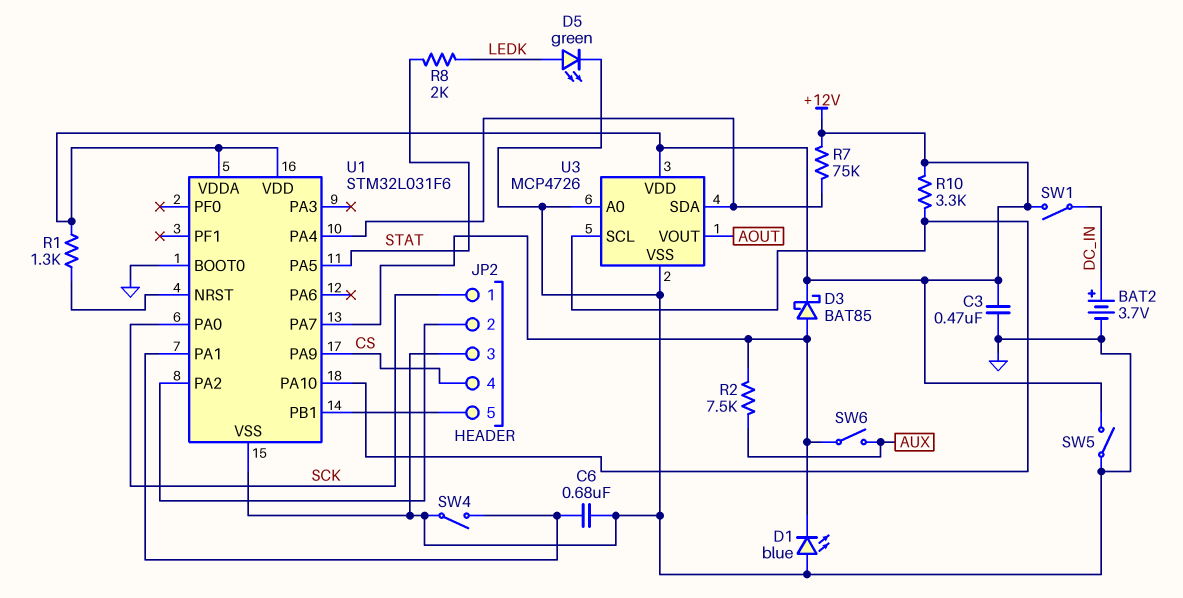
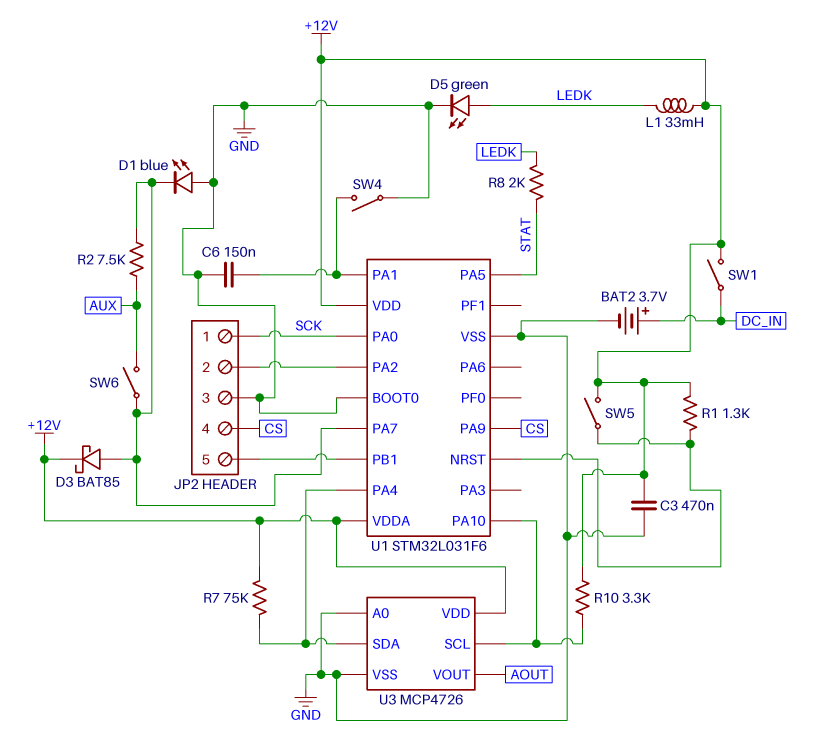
C6: 680nF (GND, U1/PA1) -> 150nF (GND, U1/PA1)
L1: none -> 33mH (+12V, LEDK)
SW5: switch (+12V, GND) -> switch (+12V, U1/NRST)

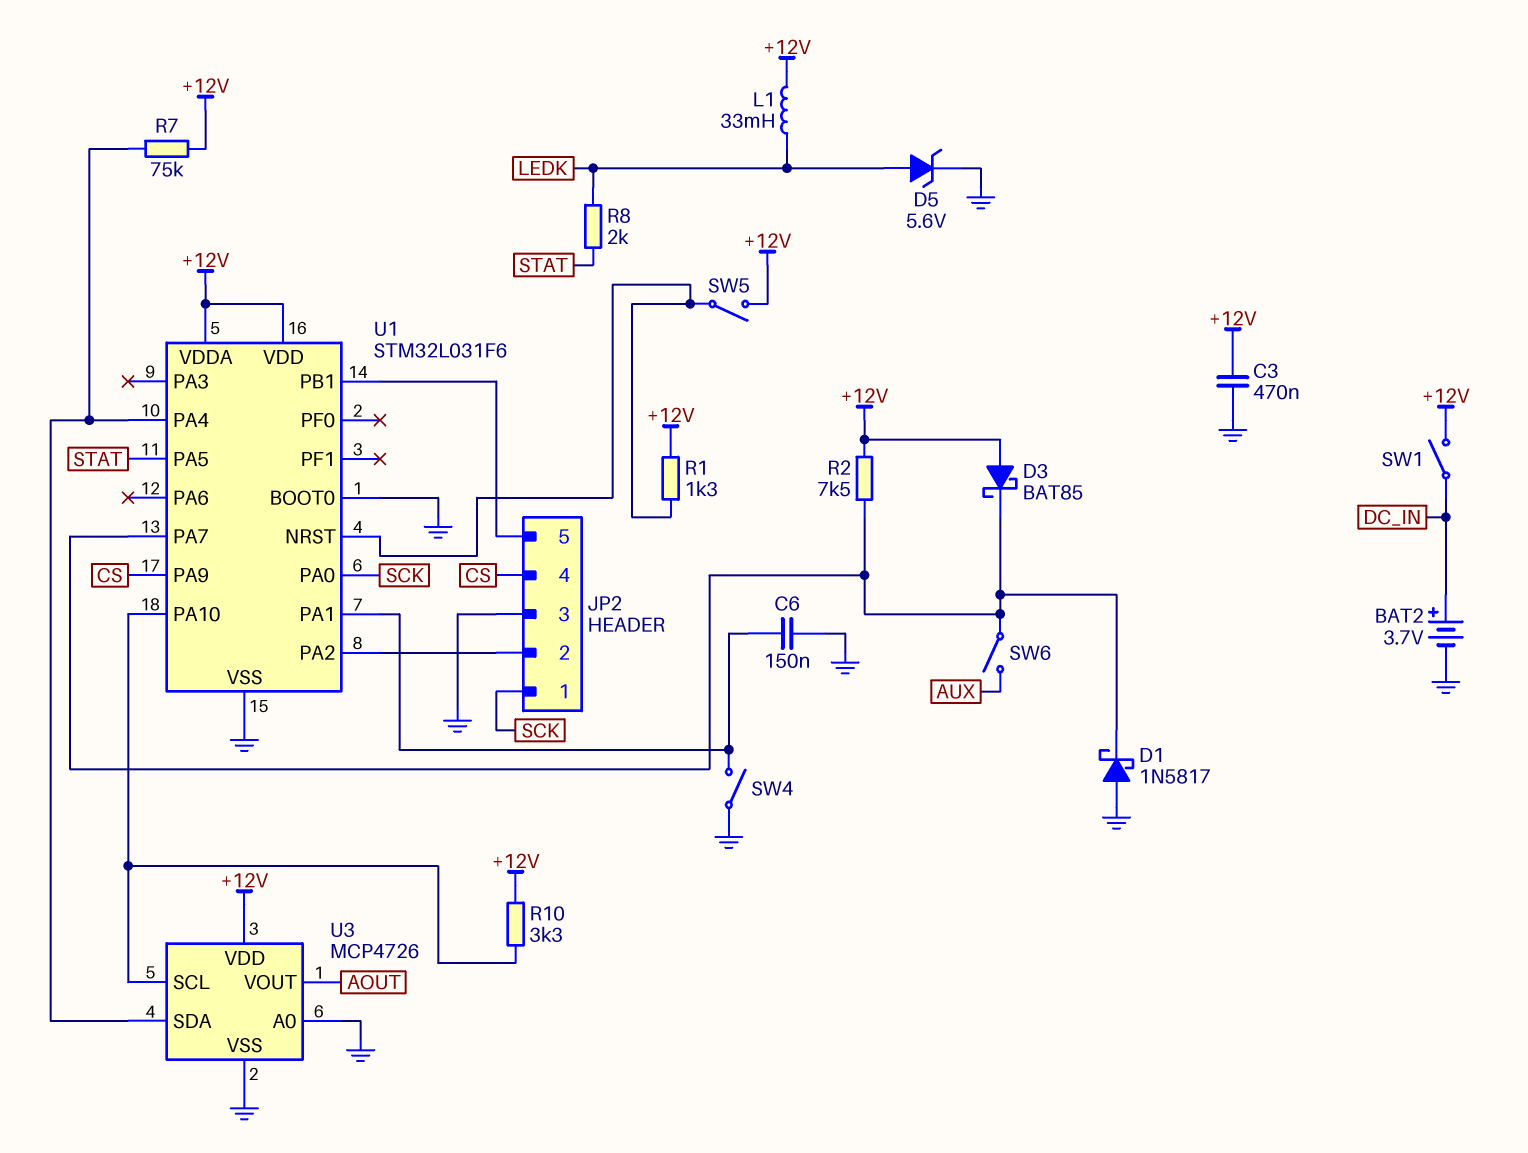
D1: LED blue (A GND, K U1/PA7) -> schottky 1N5817 (A GND, K U1/PA7)
D3: schottky BAT85 (A U1/PA7, K +12V) -> schottky BAT85 (A +12V, K U1/PA7)
D5: LED green (A LEDK, K GND) -> zener 5.6V (A LEDK, K GND)
R2: 7.5k (AUX, U1/PA7) -> 7.5k (+12V, U1/PA7)

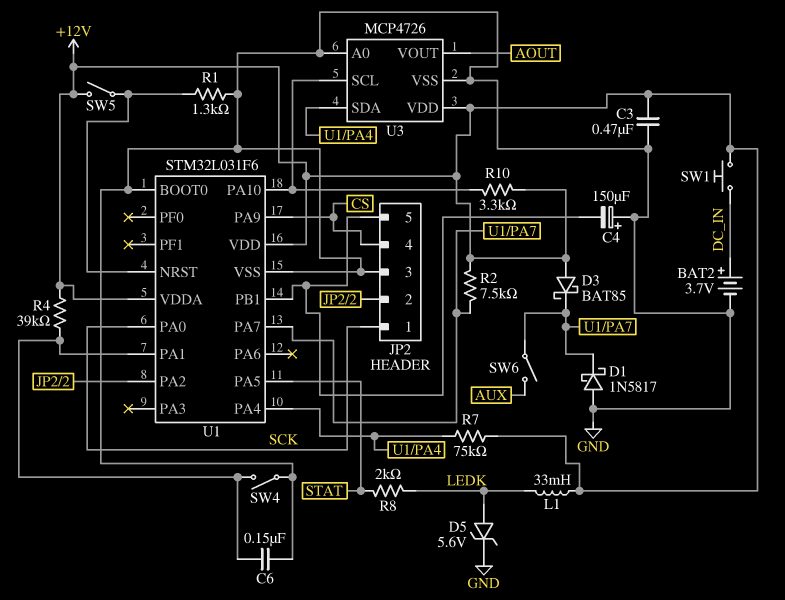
C4: none -> 150uF (plus GND, minus JP2/5)
R1: 1.3k (+12V, U1/NRST) -> 1.3k (GND, U1/NRST)
R4: none -> 39k (+12V, U1/PA1)
SW1: switch (+12V, DC_IN) -> button (+12V, DC_IN)

